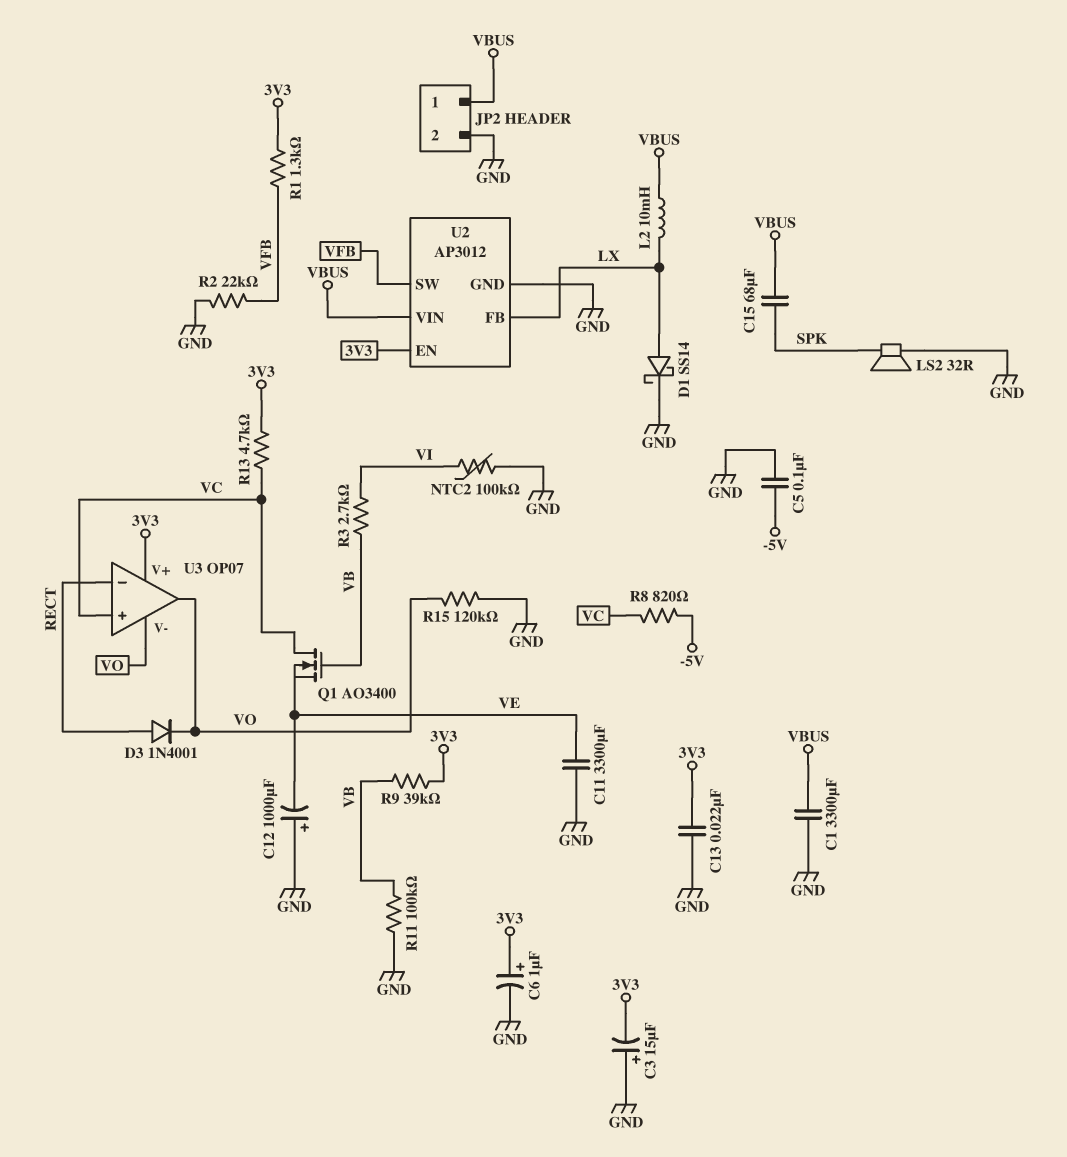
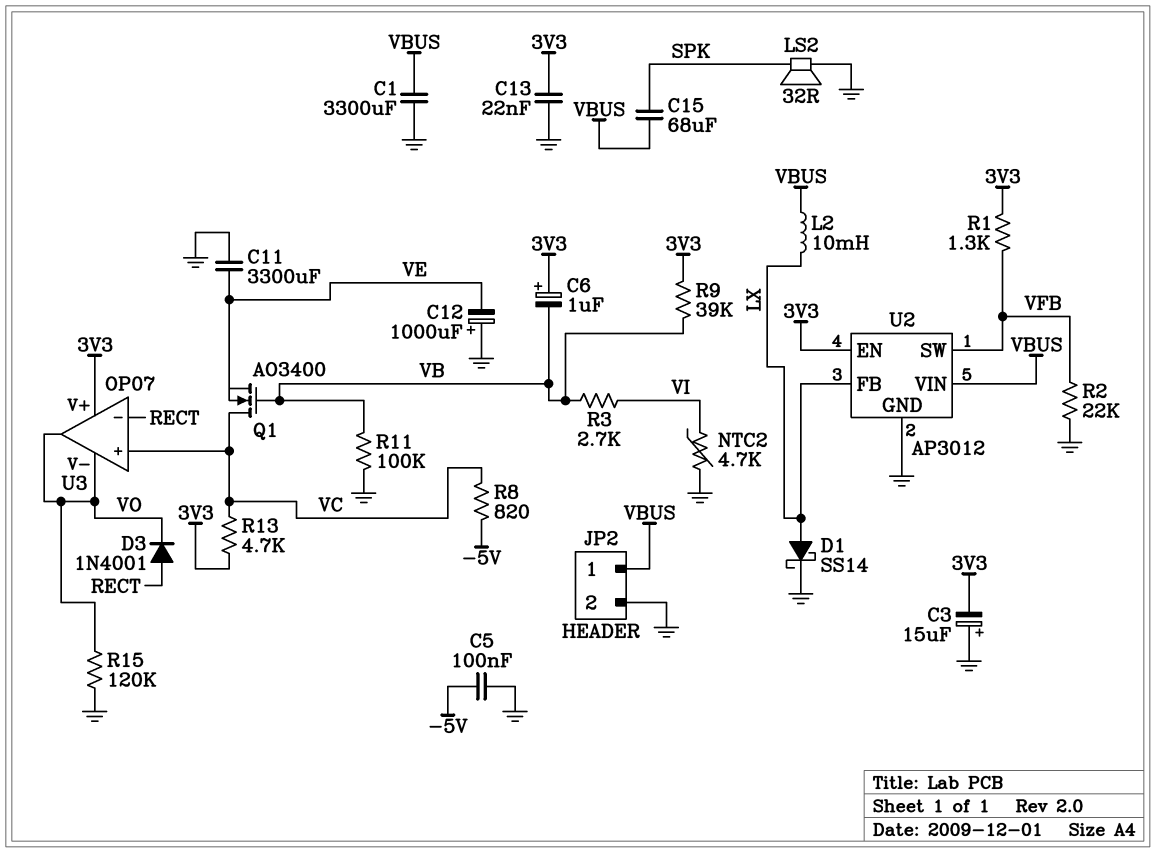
C6: 1uF (plus 3V3, minus GND) -> 1uF (plus 3V3, minus VB)
NTC2: 100k (GND, VI) -> 4.7k (GND, VI)

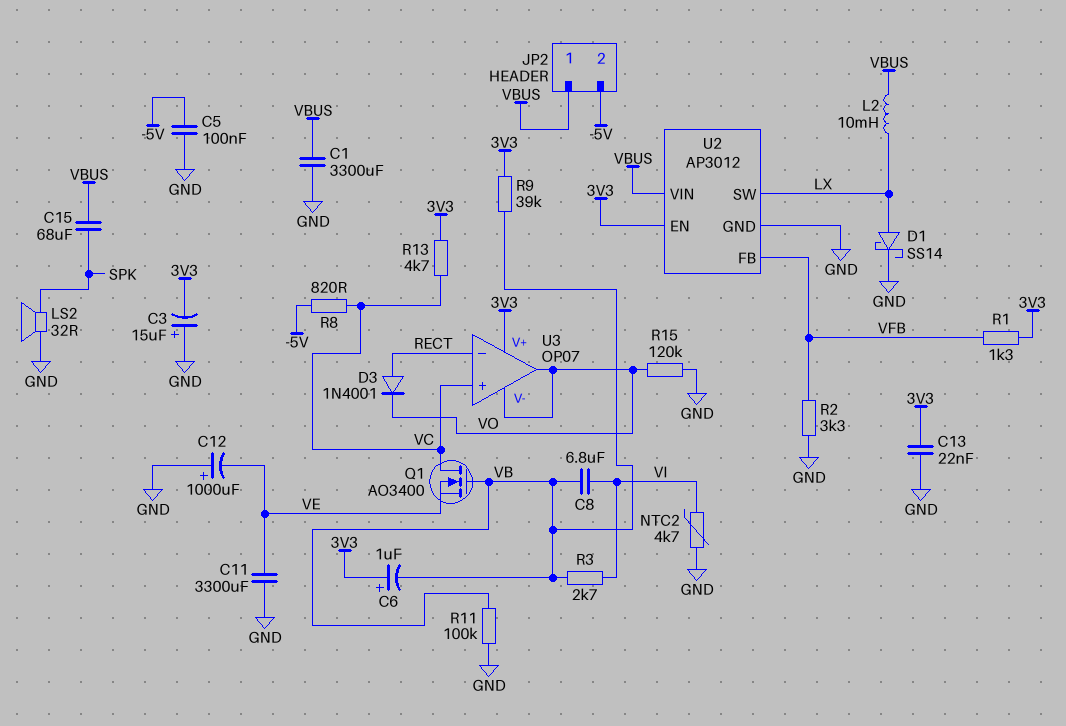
C8: none -> 6.8uF (VB, VI)
JP2 pin 2: GND -> -5V
R2: 22k (GND, VFB) -> 3.3k (GND, VFB)
U2 pin FB: LX -> VFB
U2 pin SW: VFB -> LX

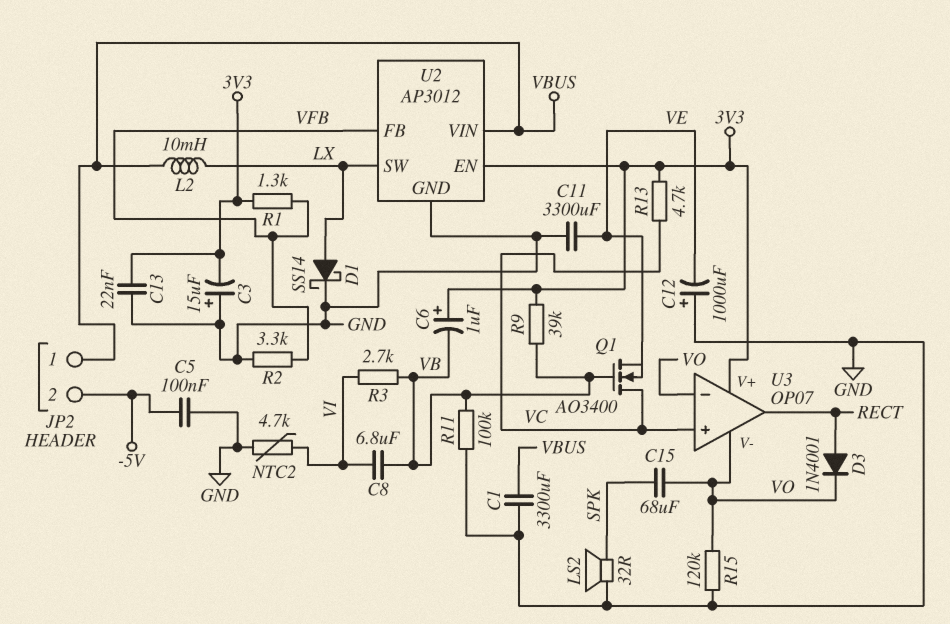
C15: 68uF (SPK, VBUS) -> 68uF (SPK, VO)
R8: 820 (-5V, VC) -> none
U3 pin in-: RECT -> VO
U3 pin out: VO -> RECT

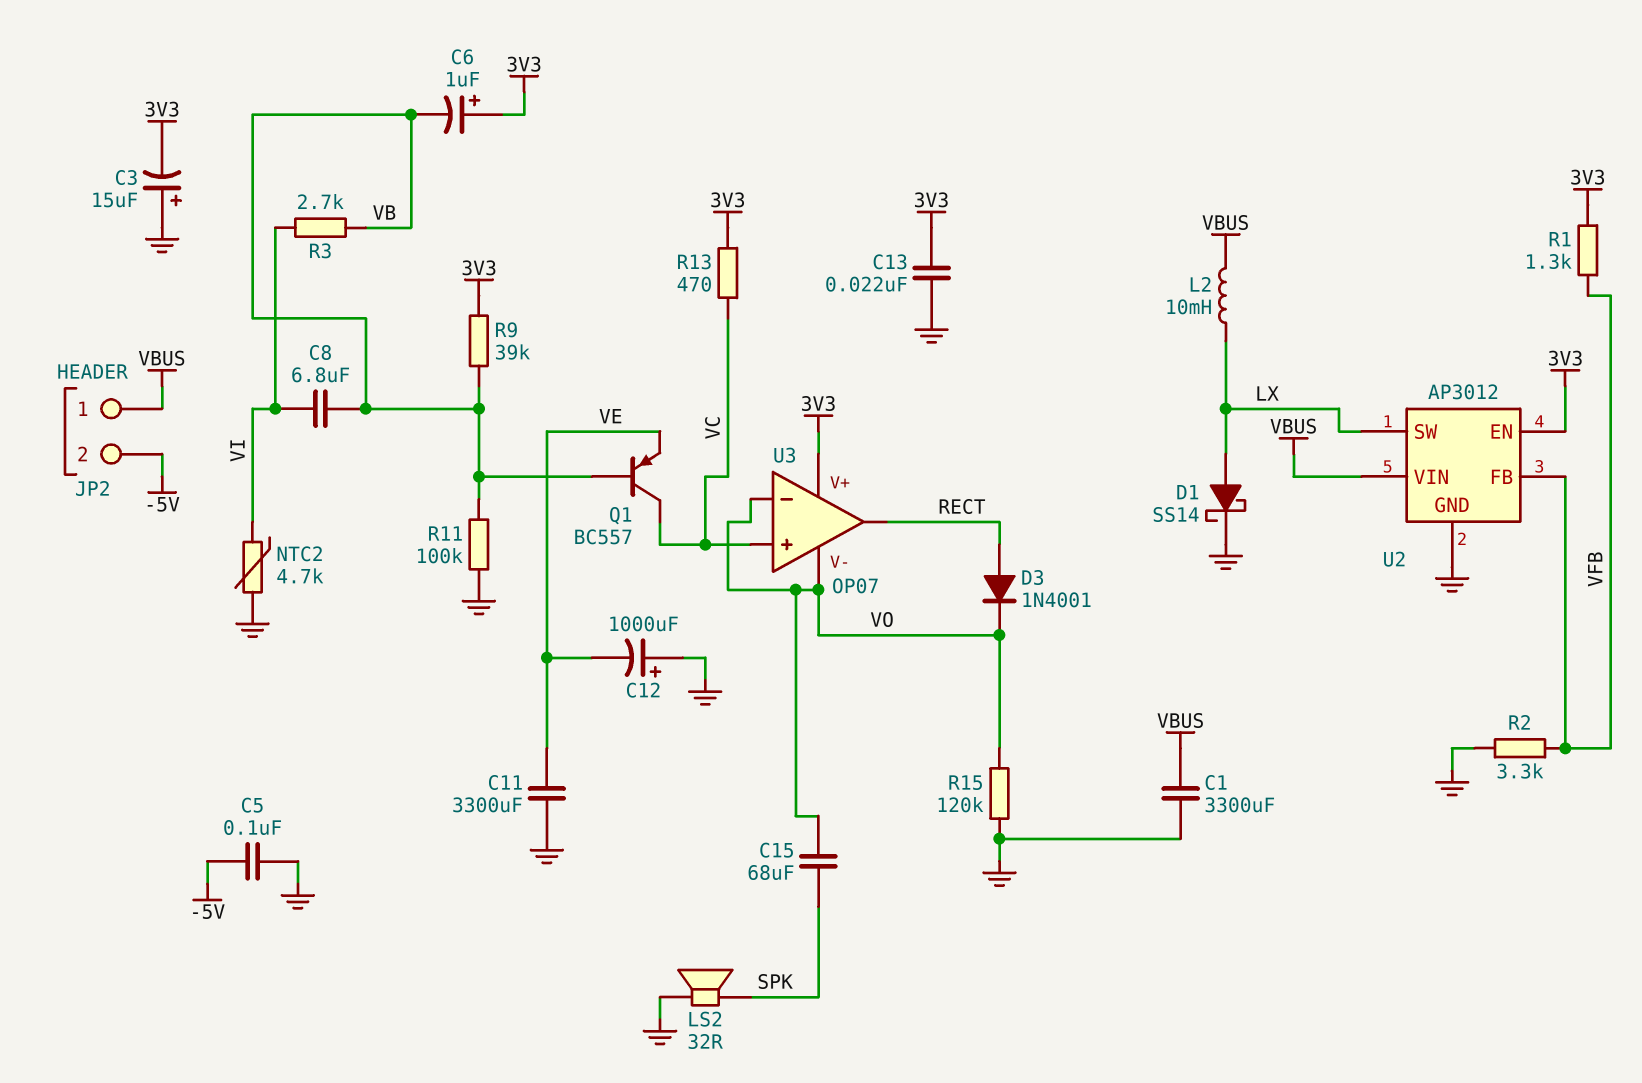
Q1: NMOS AO3400 (G VB, D VC, S VE) -> PNP BC557 (B VB, C VC, E VE)
R13: 4.7k (3V3, VC) -> 470 (3V3, VC)

